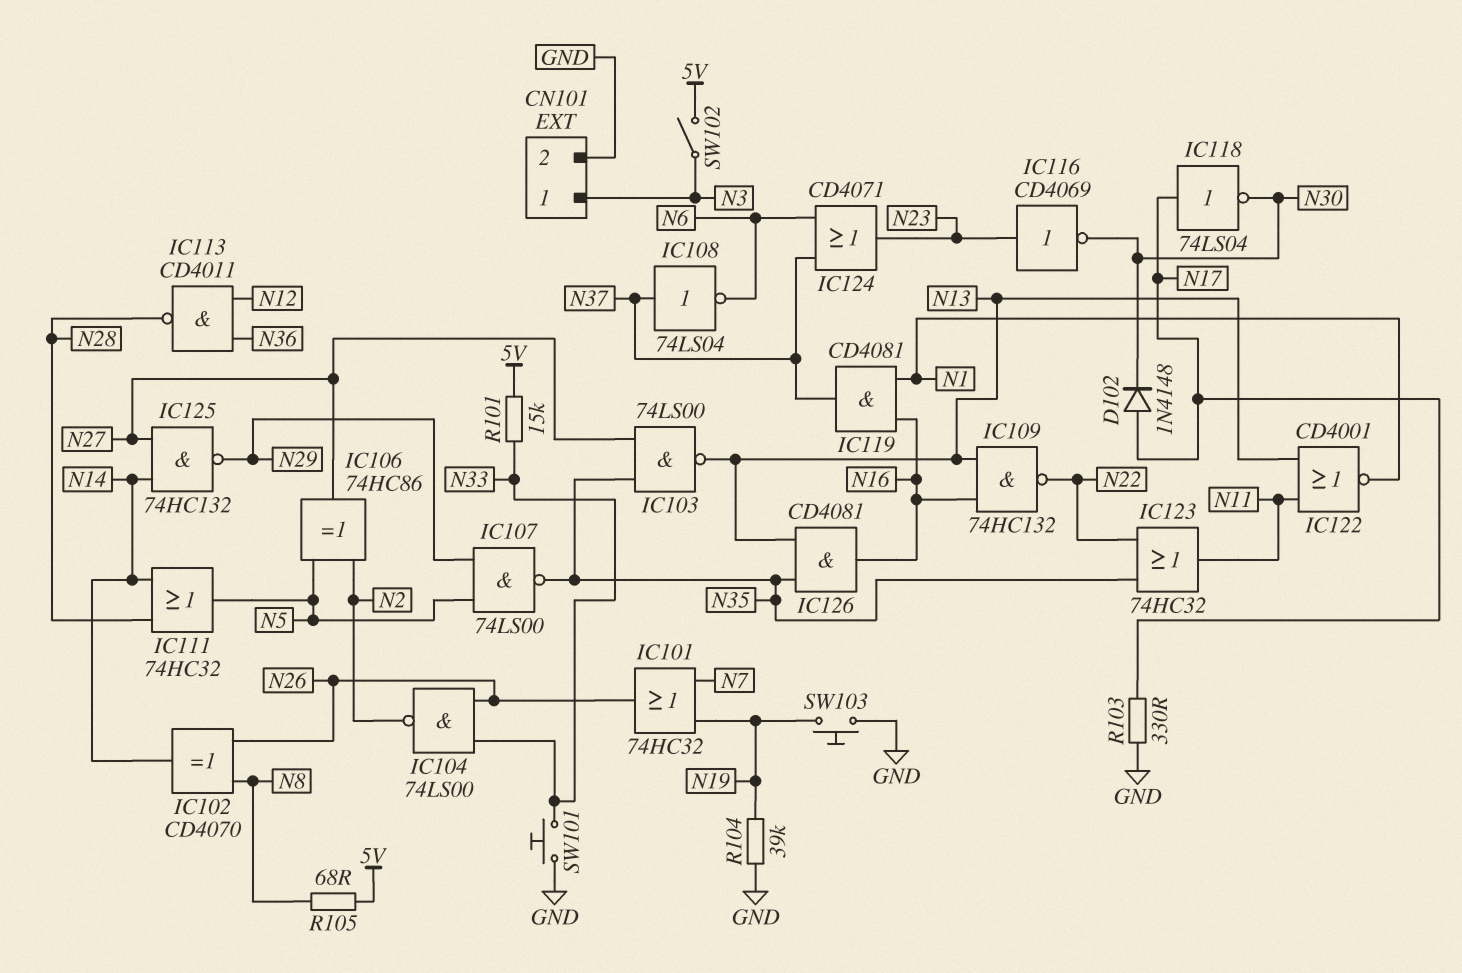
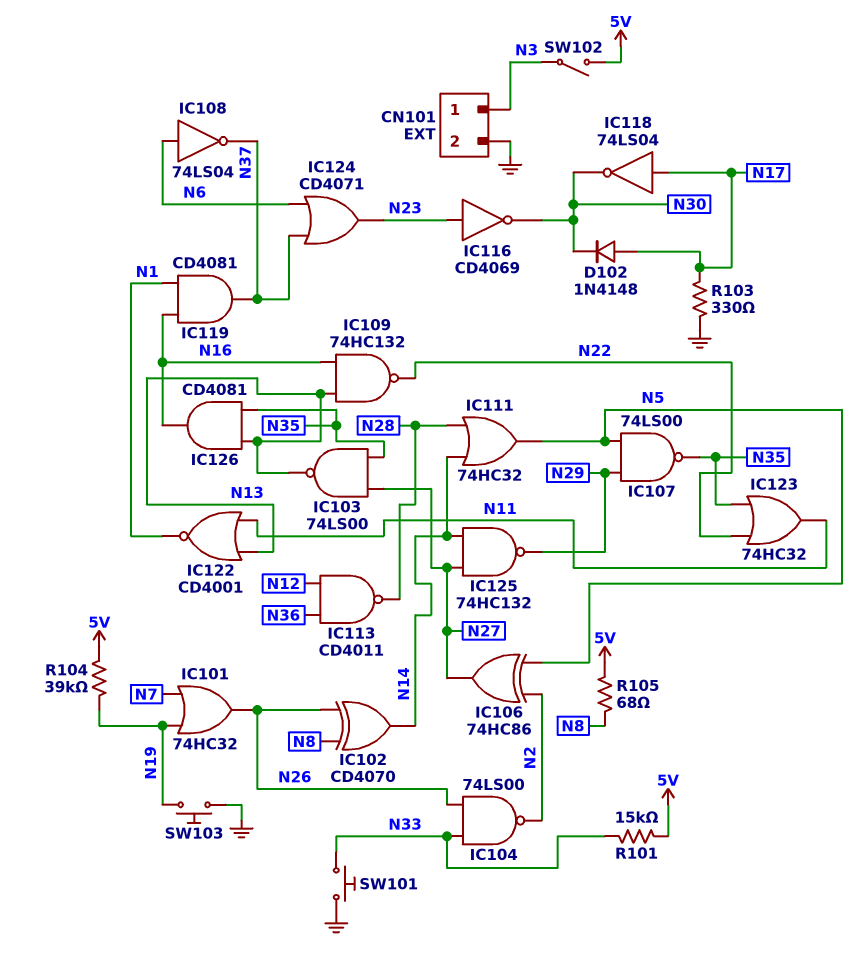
IC108: NOT 74LS04 (in N37, out N6) -> NOT 74LS04 (in N6, out N37)
R104: 39k (GND, N19) -> 39k (5V, N19)

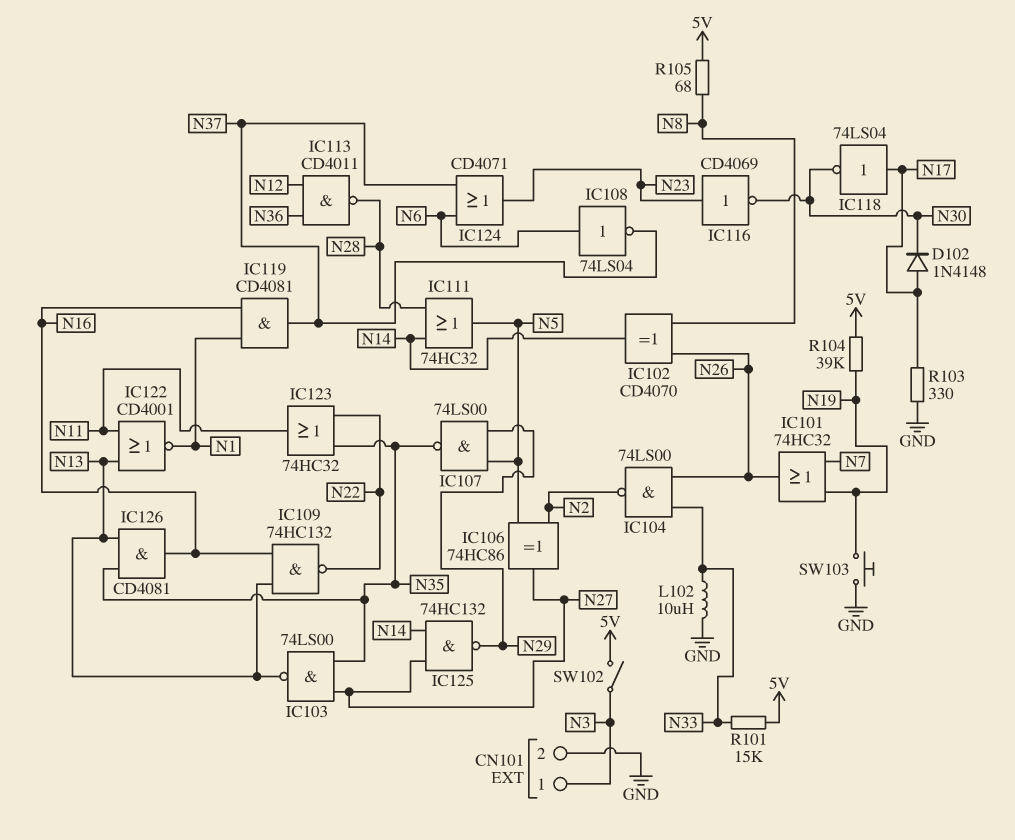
L102: none -> 10uH (GND, N33)
SW101: button (GND, N33) -> none

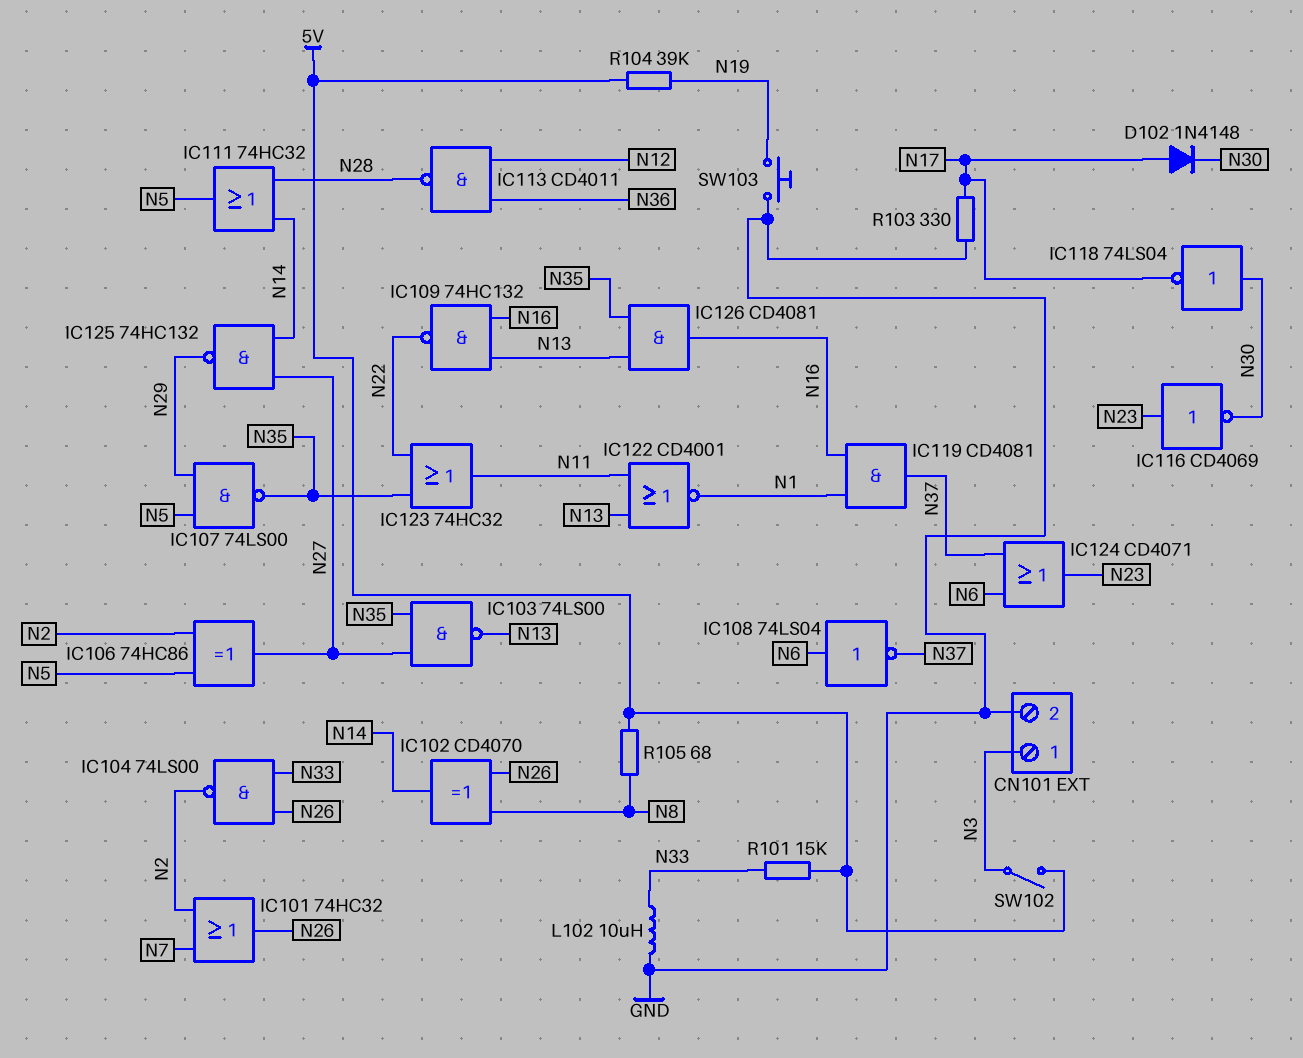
IC101: OR 74HC32 (in N7, in N19, out N26) -> OR 74HC32 (in N2, in N7, out N26)
IC118: NOT 74LS04 (in N17, out N30) -> NOT 74LS04 (in N30, out N17)

